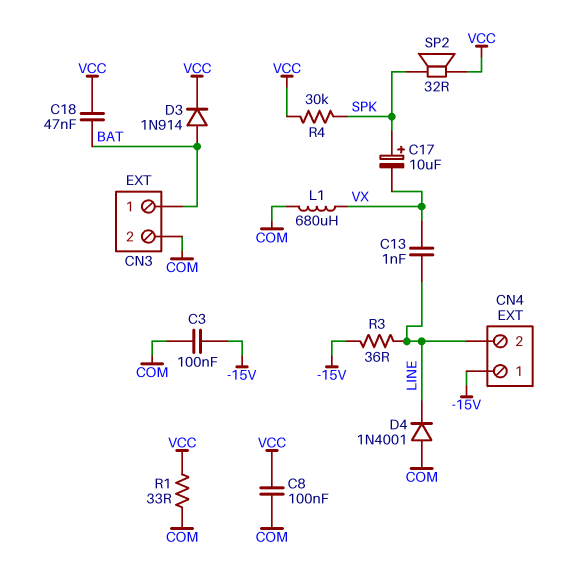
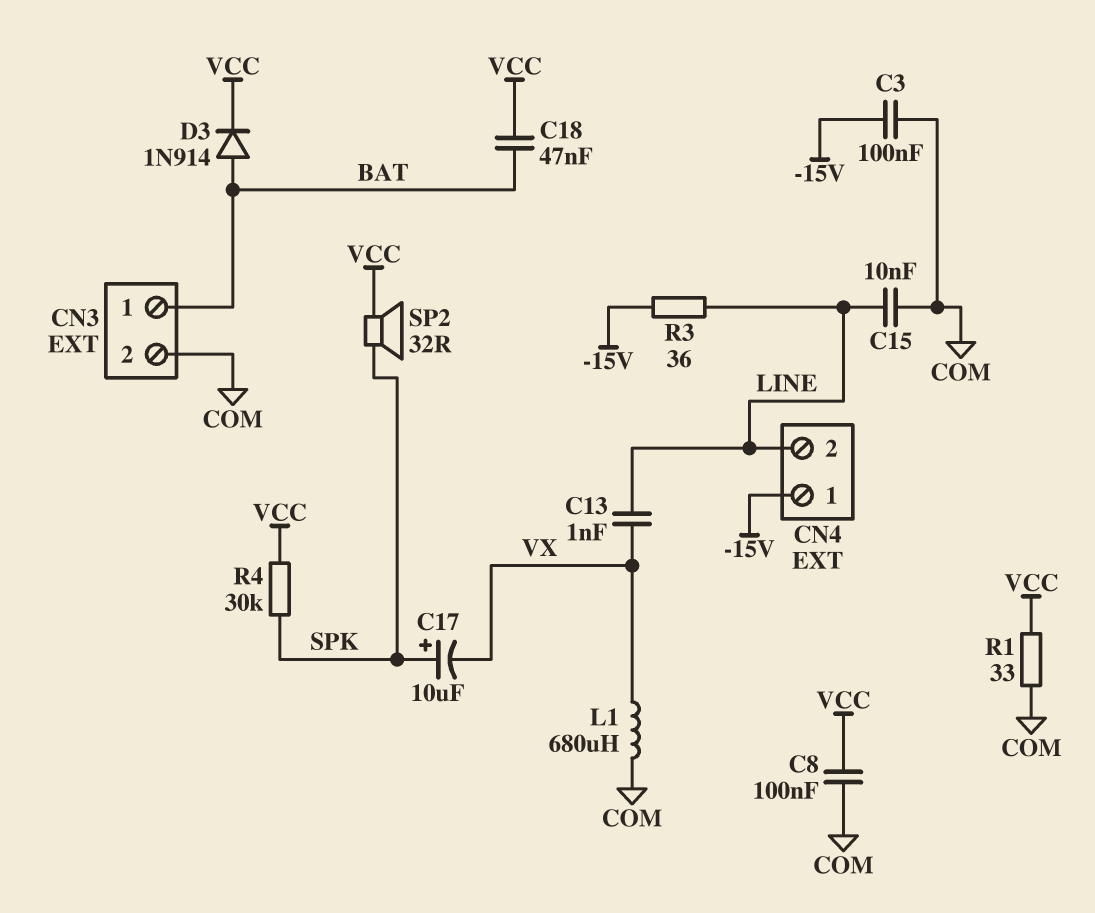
C15: none -> 10nF (COM, LINE)
D4: diode 1N4001 (A COM, K LINE) -> none

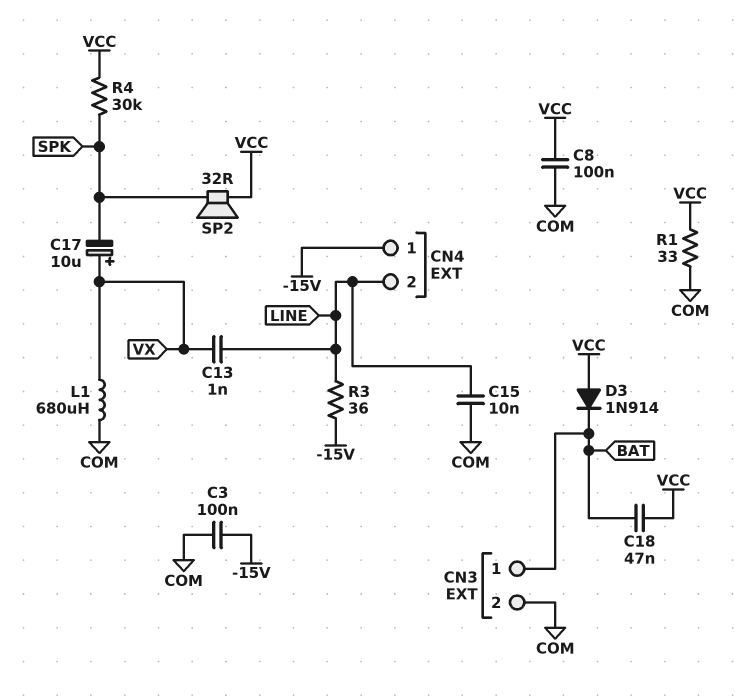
C17: 10uF (plus SPK, minus VX) -> 10uF (plus VX, minus SPK)
D3: diode 1N914 (A BAT, K VCC) -> diode 1N914 (A VCC, K BAT)

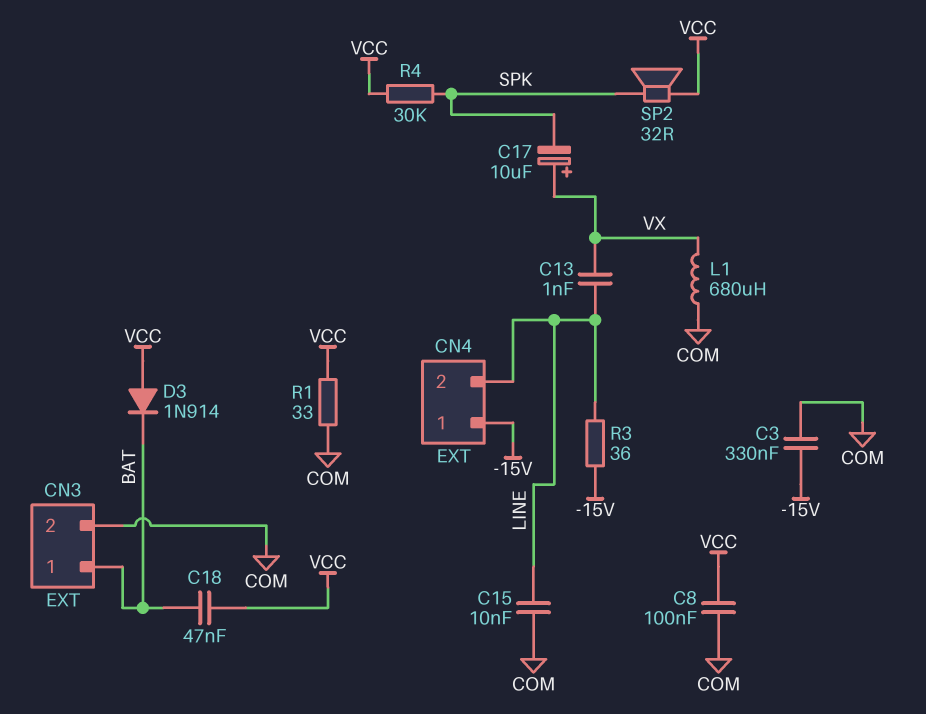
C3: 100nF (-15V, COM) -> 330nF (-15V, COM)

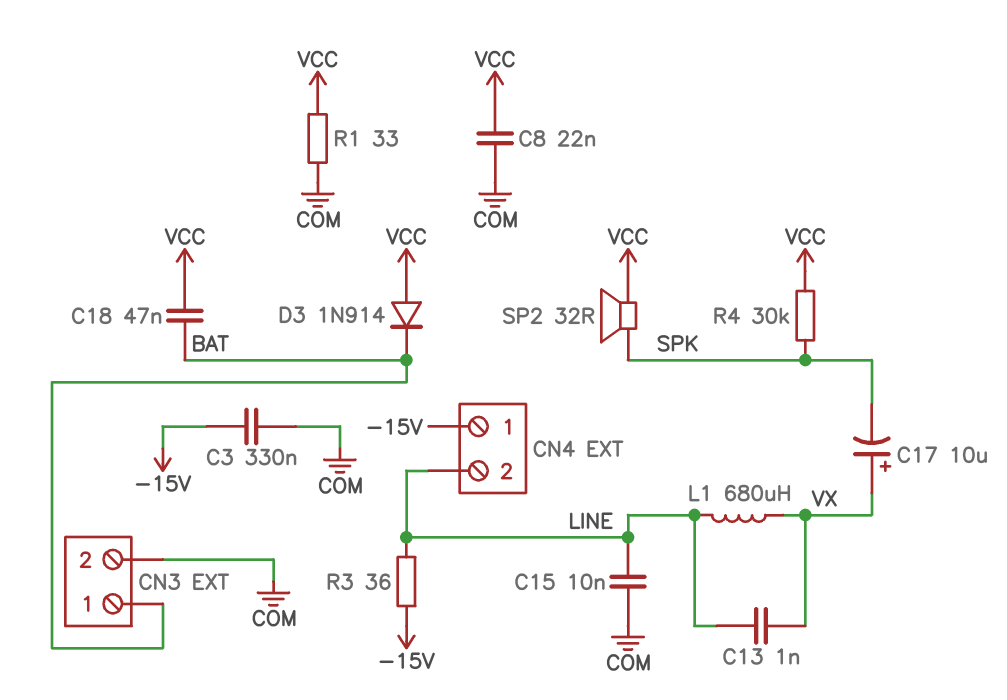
C8: 100nF (COM, VCC) -> 22nF (COM, VCC)
L1: 680uH (COM, VX) -> 680uH (LINE, VX)

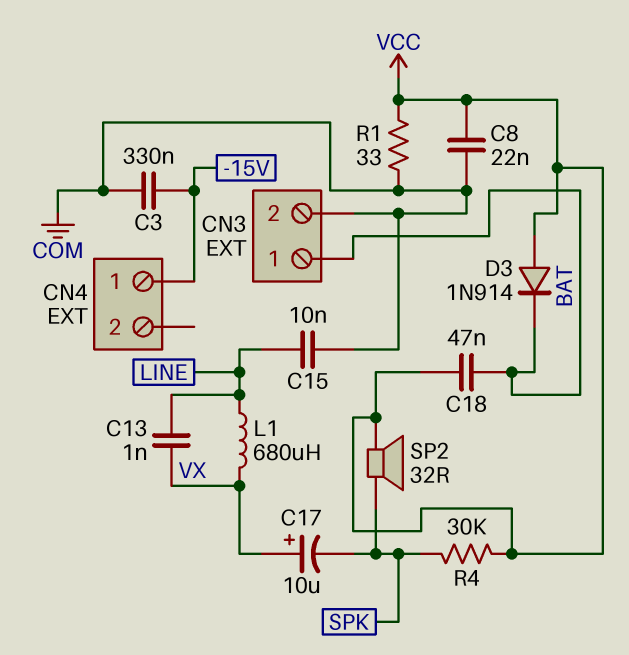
CN4 pin 2: LINE -> none
R3: 36 (-15V, LINE) -> none

